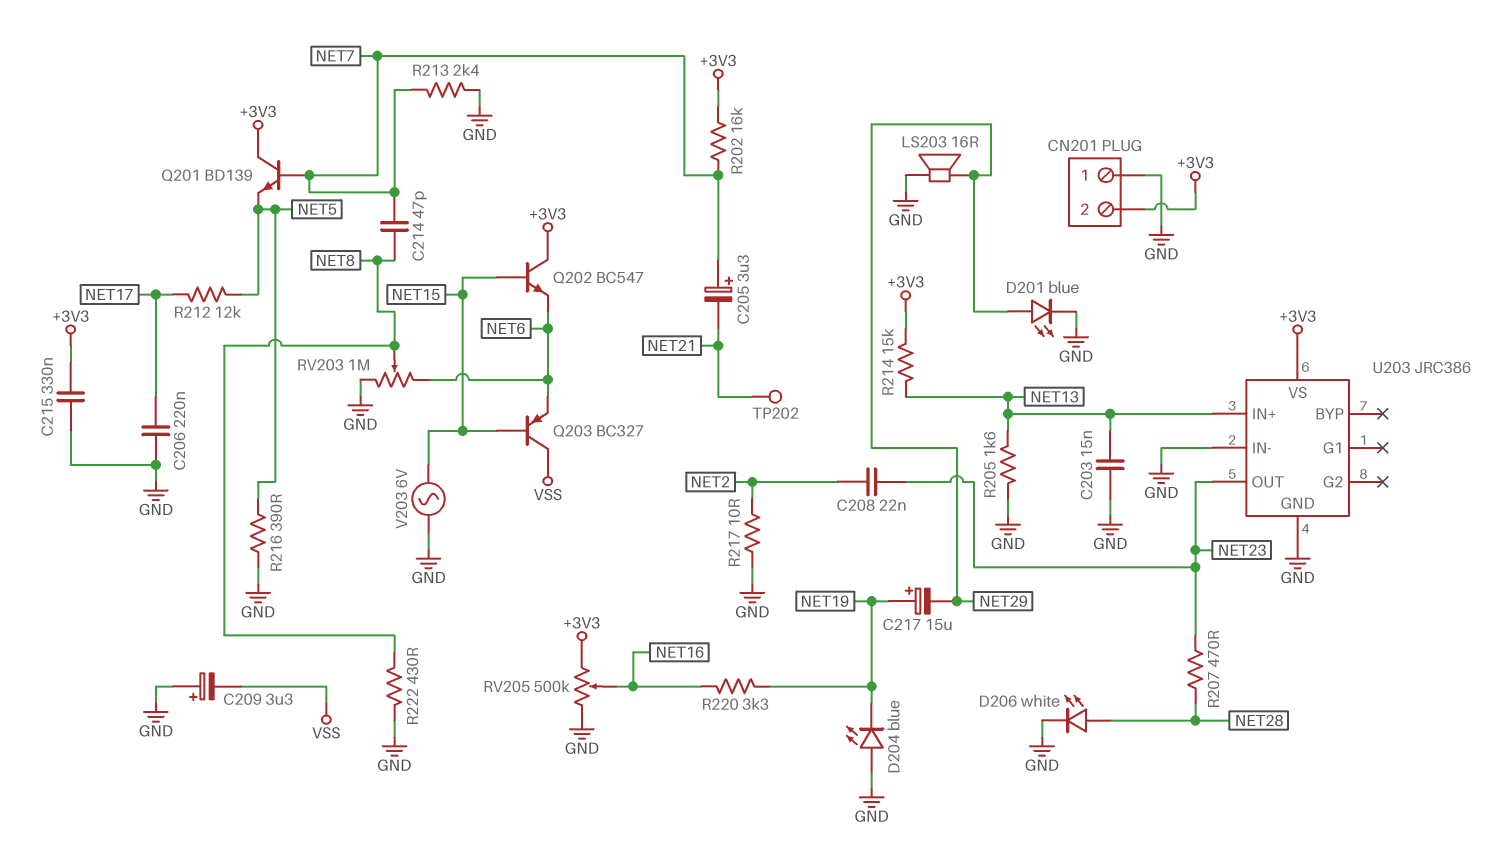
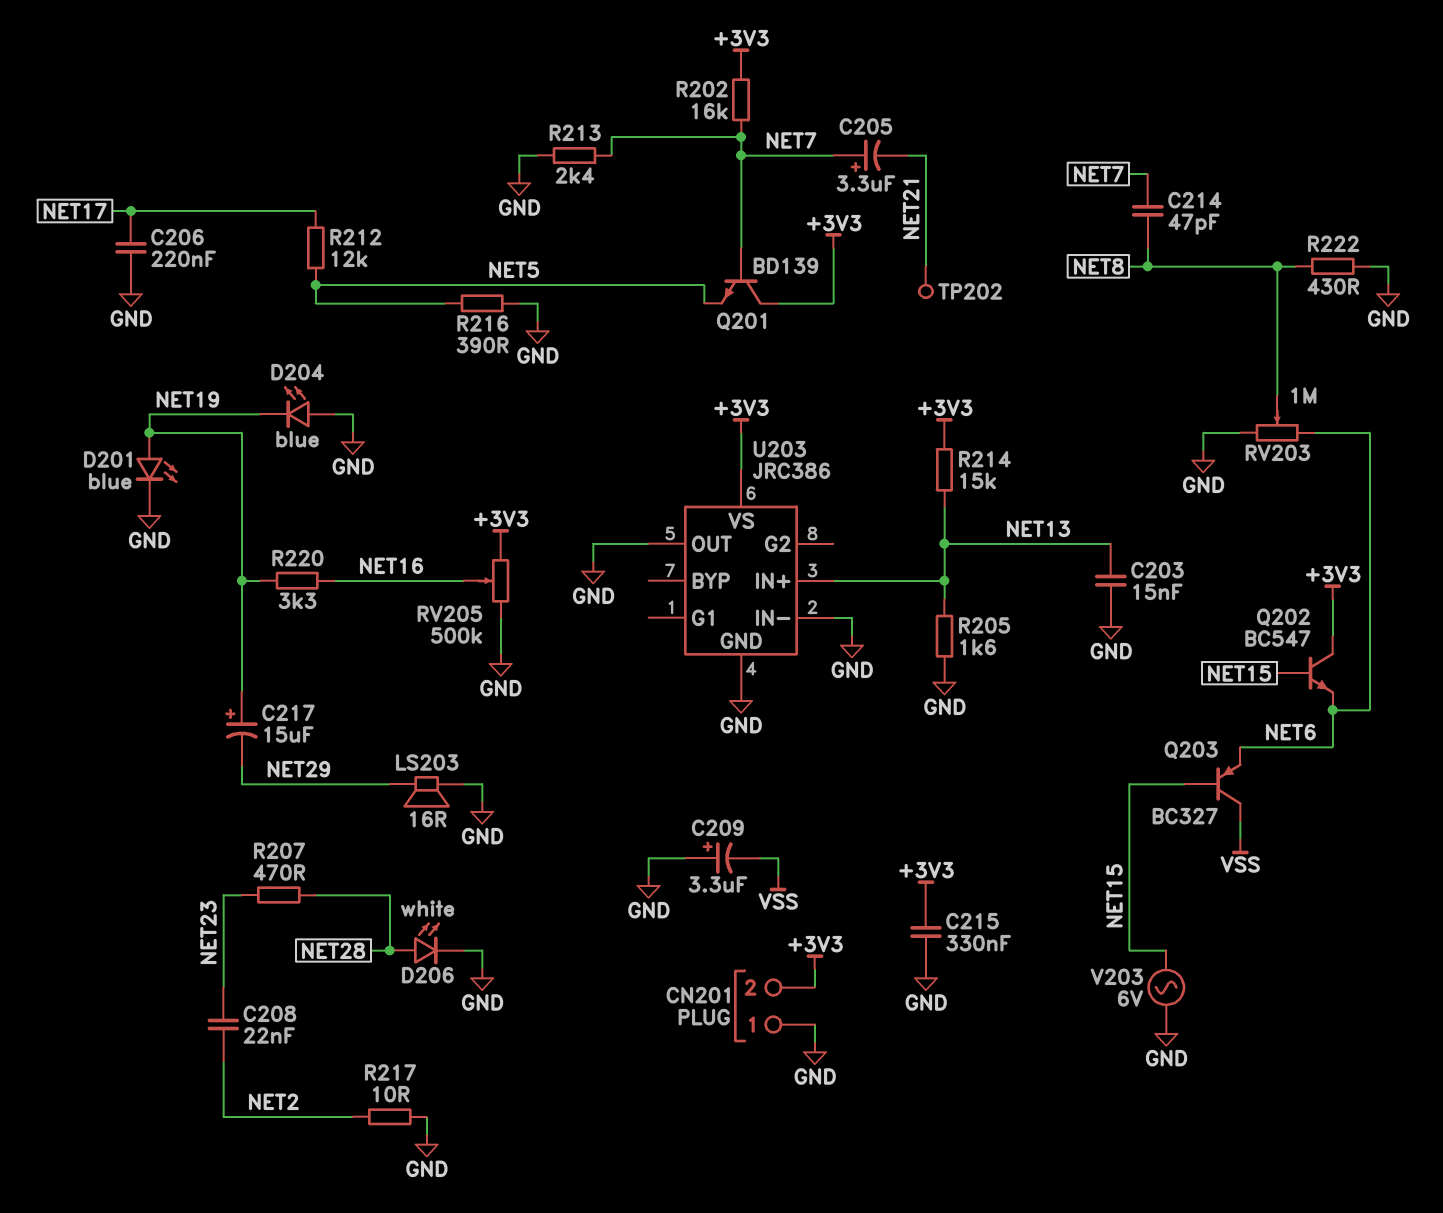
D201: LED blue (A NET29, K GND) -> LED blue (A NET19, K GND)
U203 pin OUT: NET23 -> GND

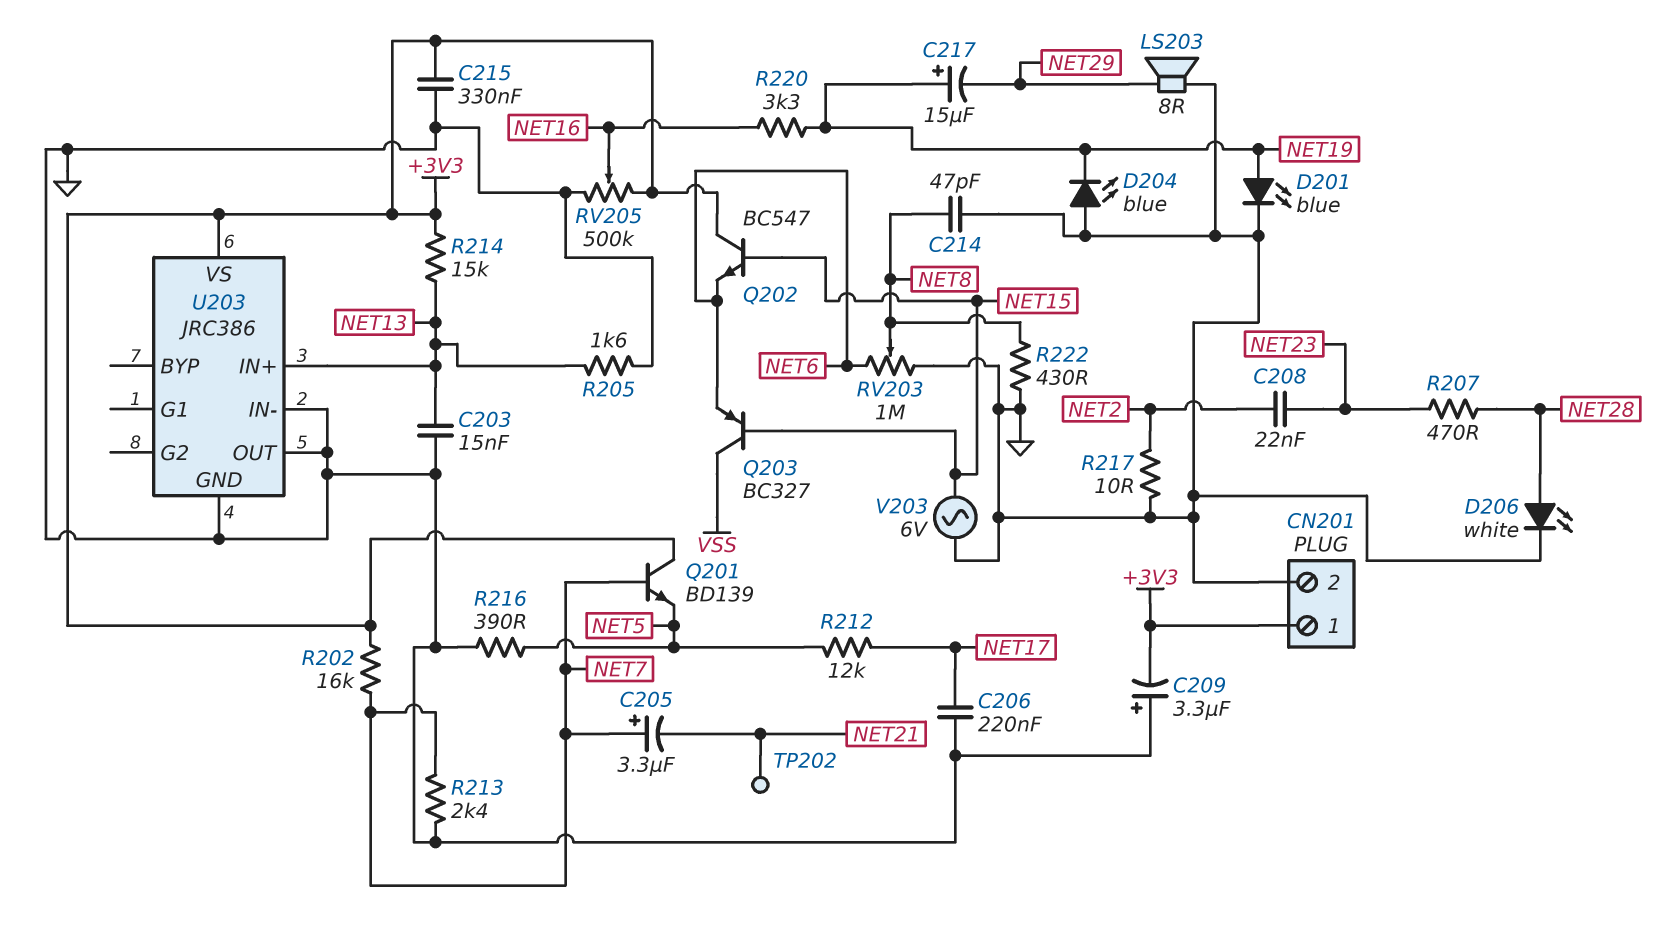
C209: 3.3uF (plus GND, minus VSS) -> 3.3uF (plus GND, minus +3V3)
C214: 47pF (NET7, NET8) -> 47pF (GND, NET8)
CN201 pin 1: GND -> +3V3
CN201 pin 2: +3V3 -> GND
LS203: speaker 16R (GND, NET29) -> speaker 8R (GND, NET29)

